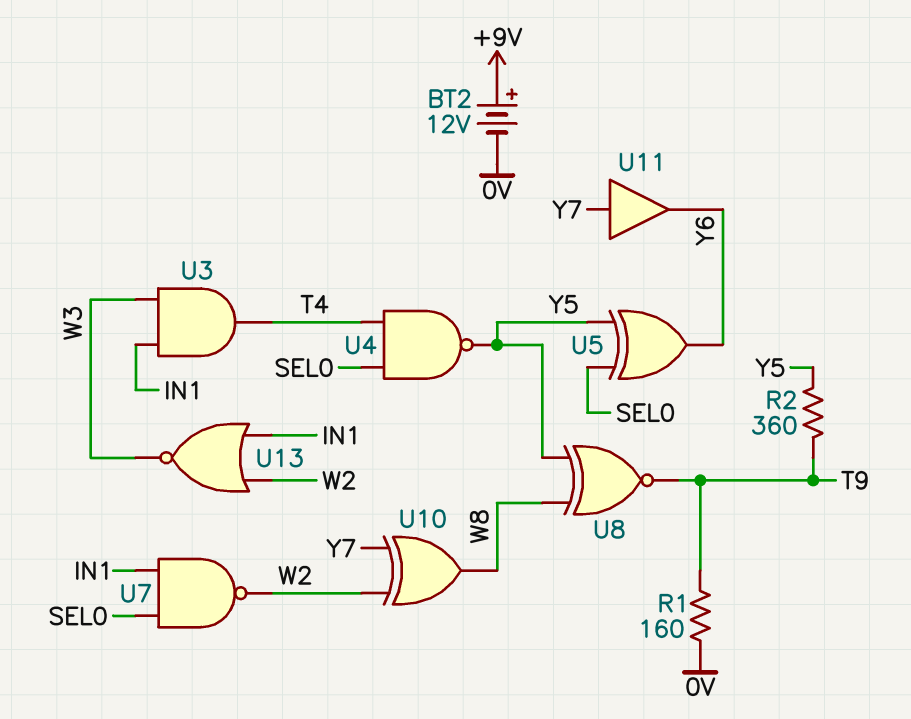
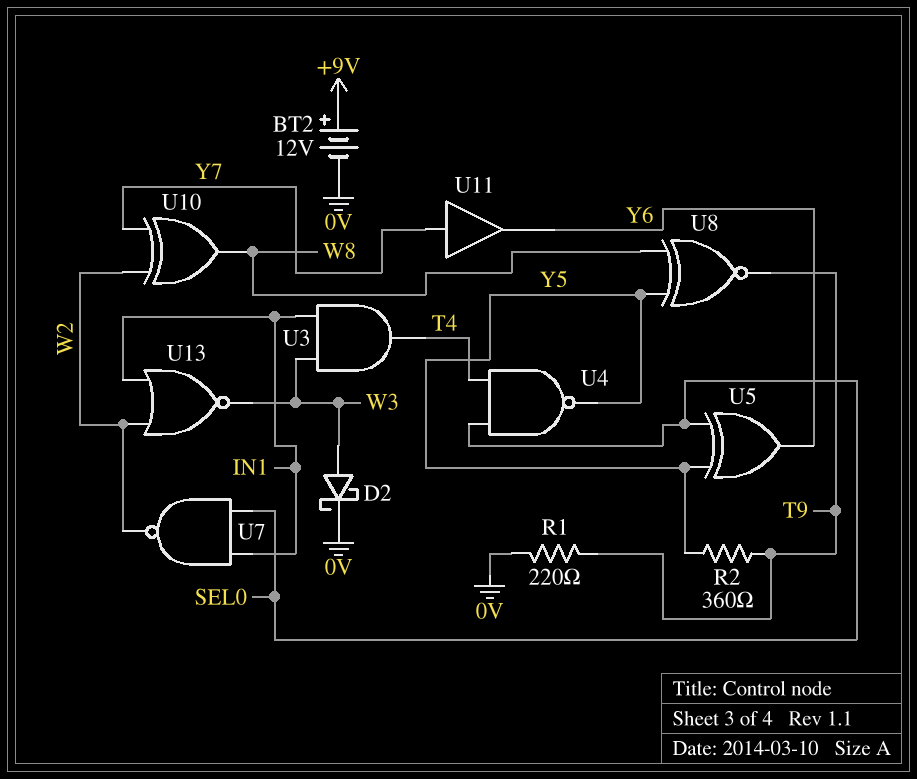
D2: none -> schottky (A W3, K 0V)
R1: 160 (0V, T9) -> 220 (0V, T9)

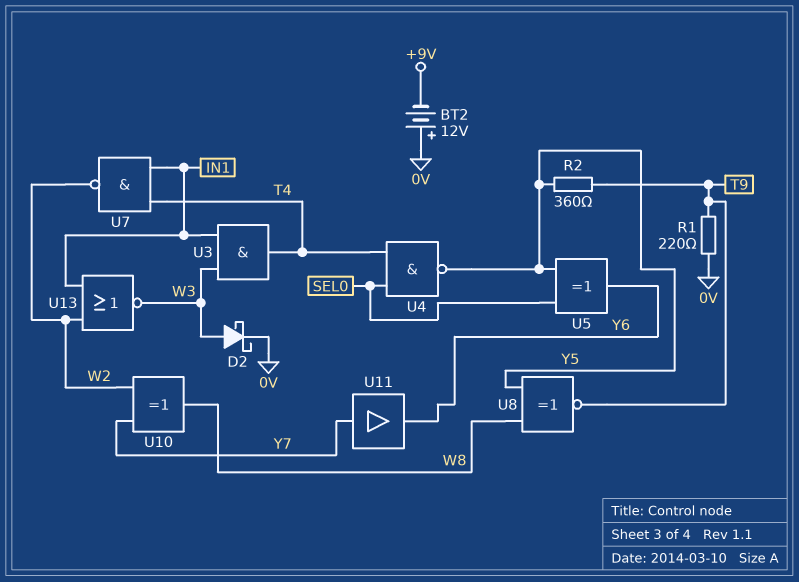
BT2: 12V (plus +9V, minus 0V) -> 12V (plus 0V, minus +9V)
U7: NAND (in IN1, in SEL0, out W2) -> NAND (in IN1, in T4, out W2)

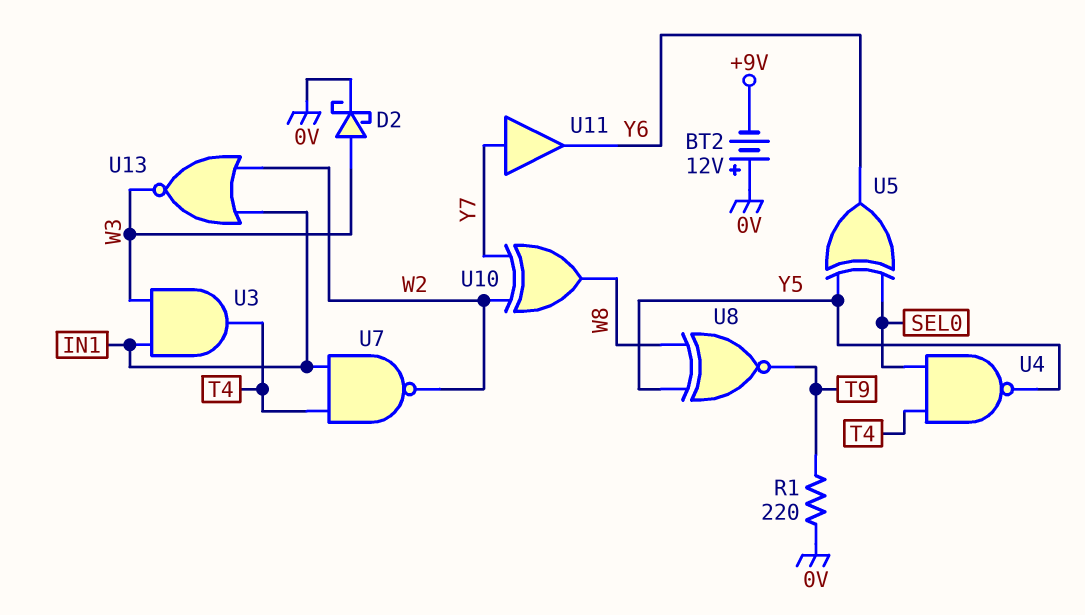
R2: 360 (T9, Y5) -> none

